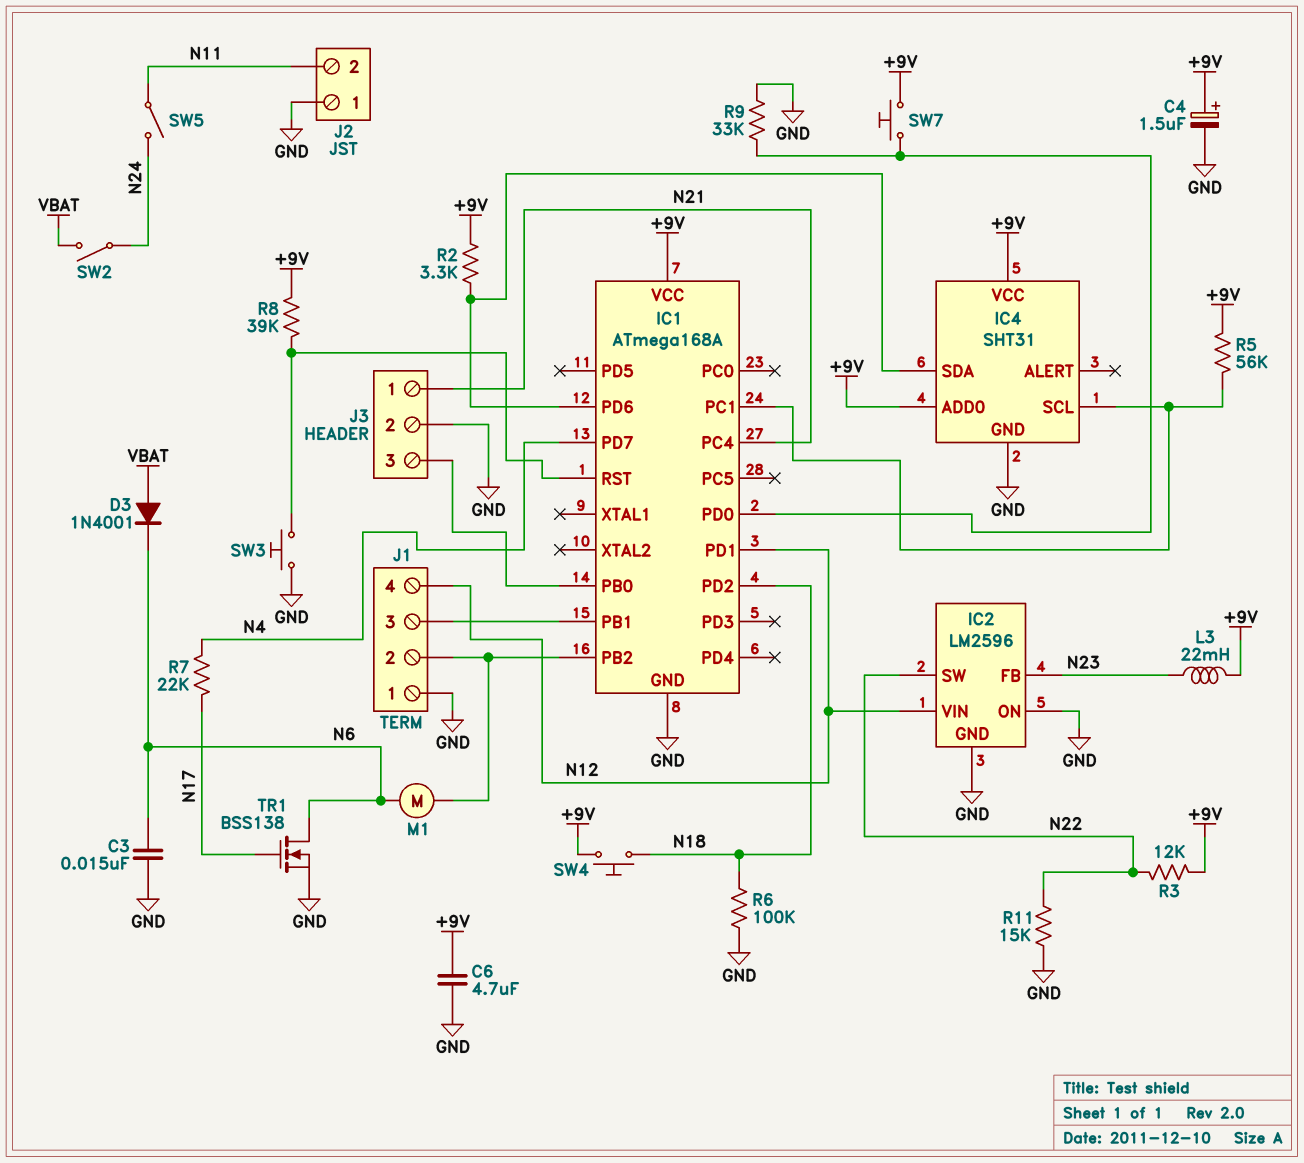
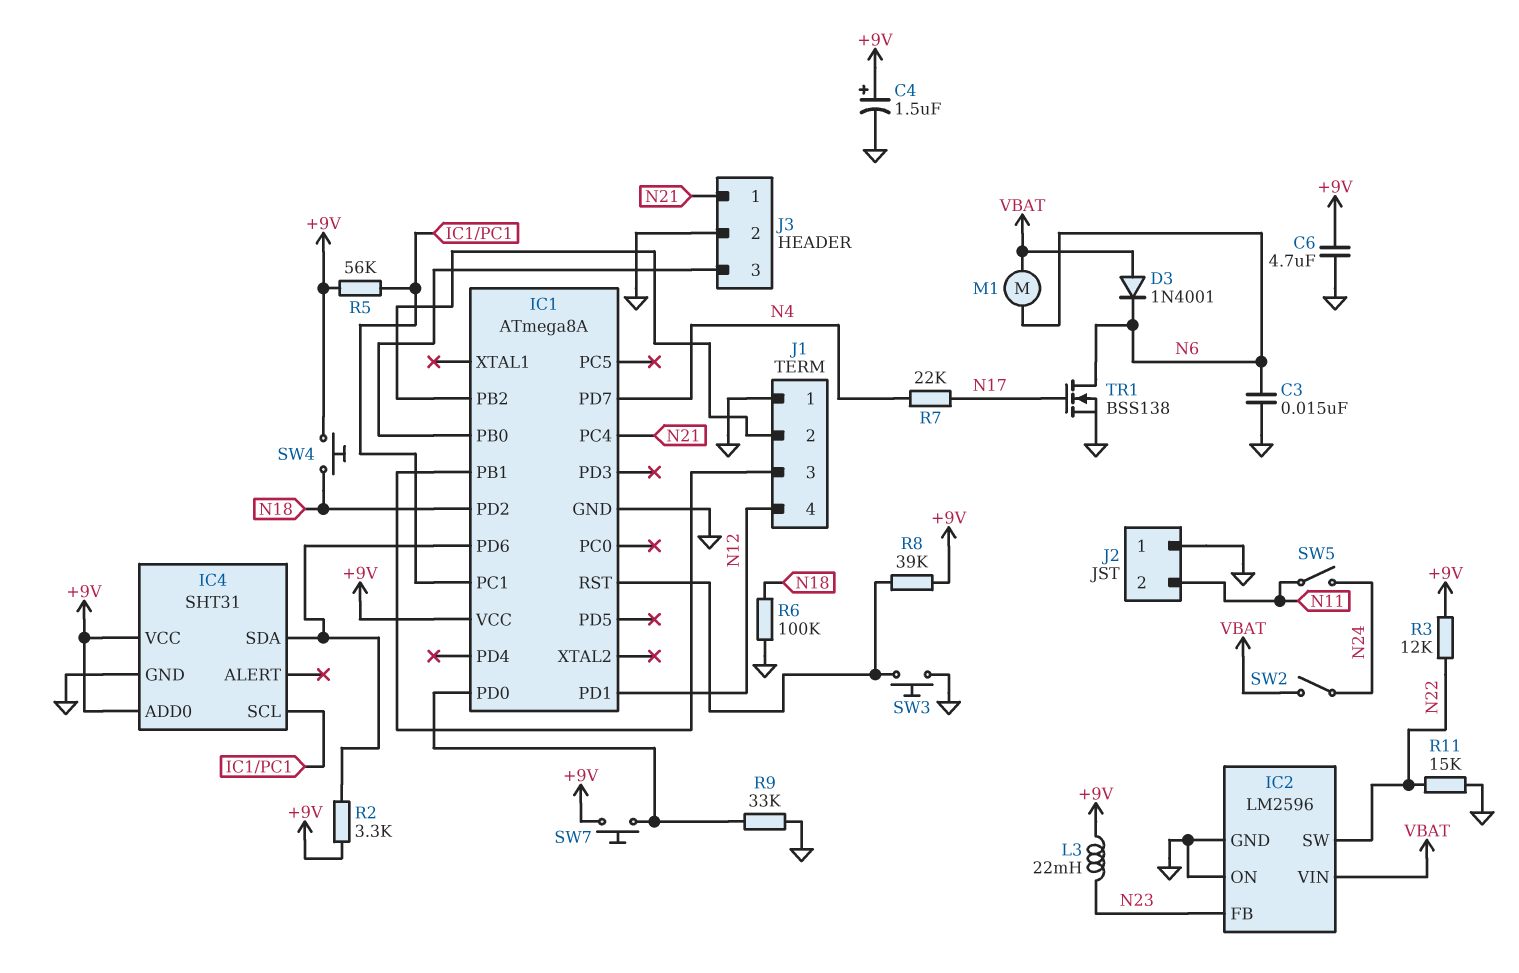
IC1: ATmega168A -> ATmega8A
IC2 pin VIN: N12 -> VBAT
M1: motor (IC1/PB2, N6) -> motor (N6, VBAT)

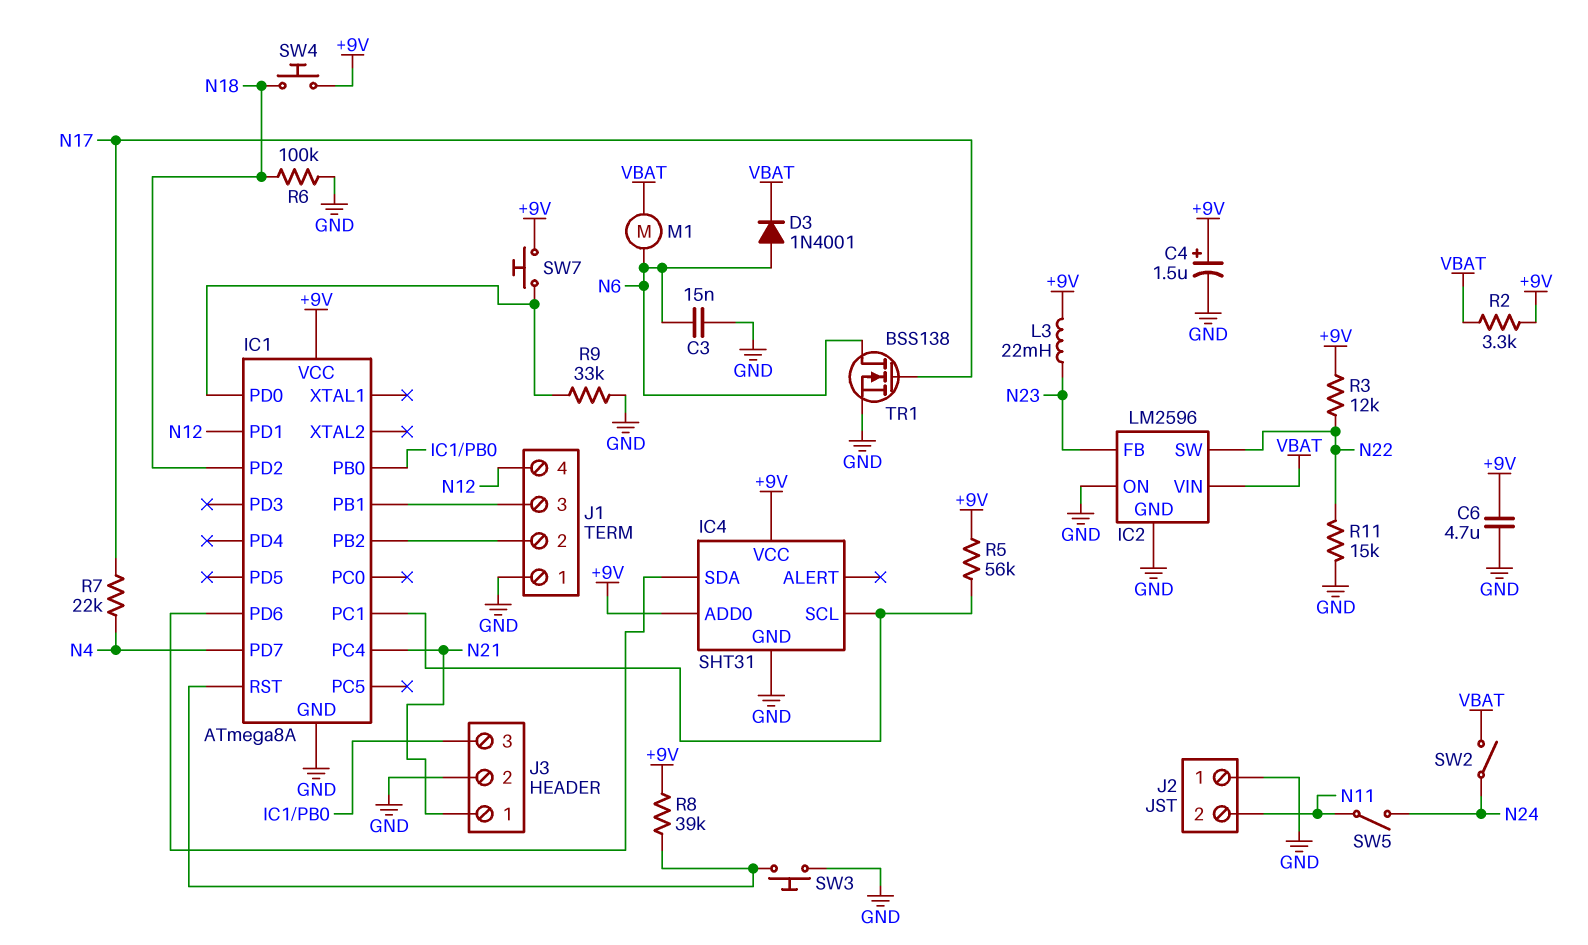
D3: diode 1N4001 (A VBAT, K N6) -> diode 1N4001 (A N6, K VBAT)
R2: 3.3k (+9V, IC1/PD6) -> 3.3k (+9V, VBAT)

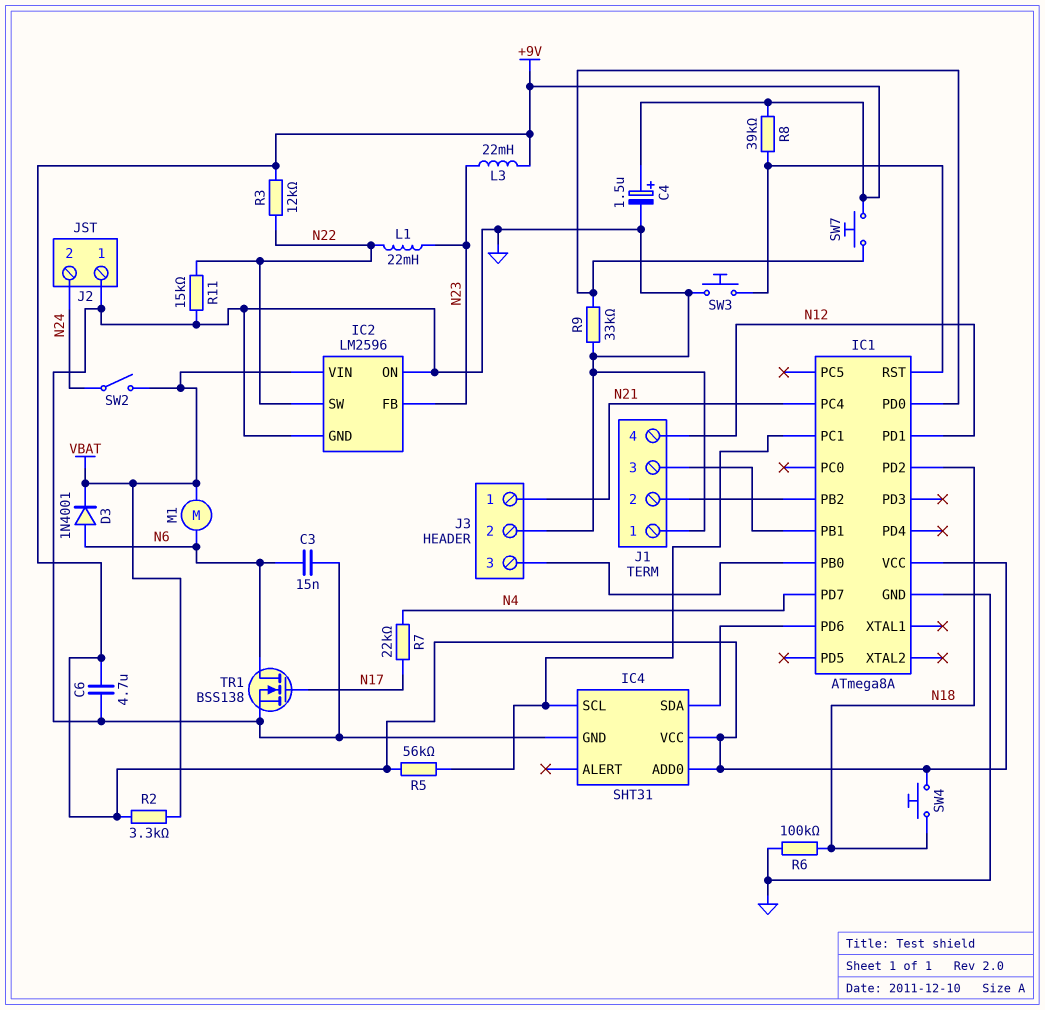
J2 pin 2: N11 -> N24
L1: none -> 22mH (N22, N23)
SW5: switch (N11, N24) -> none

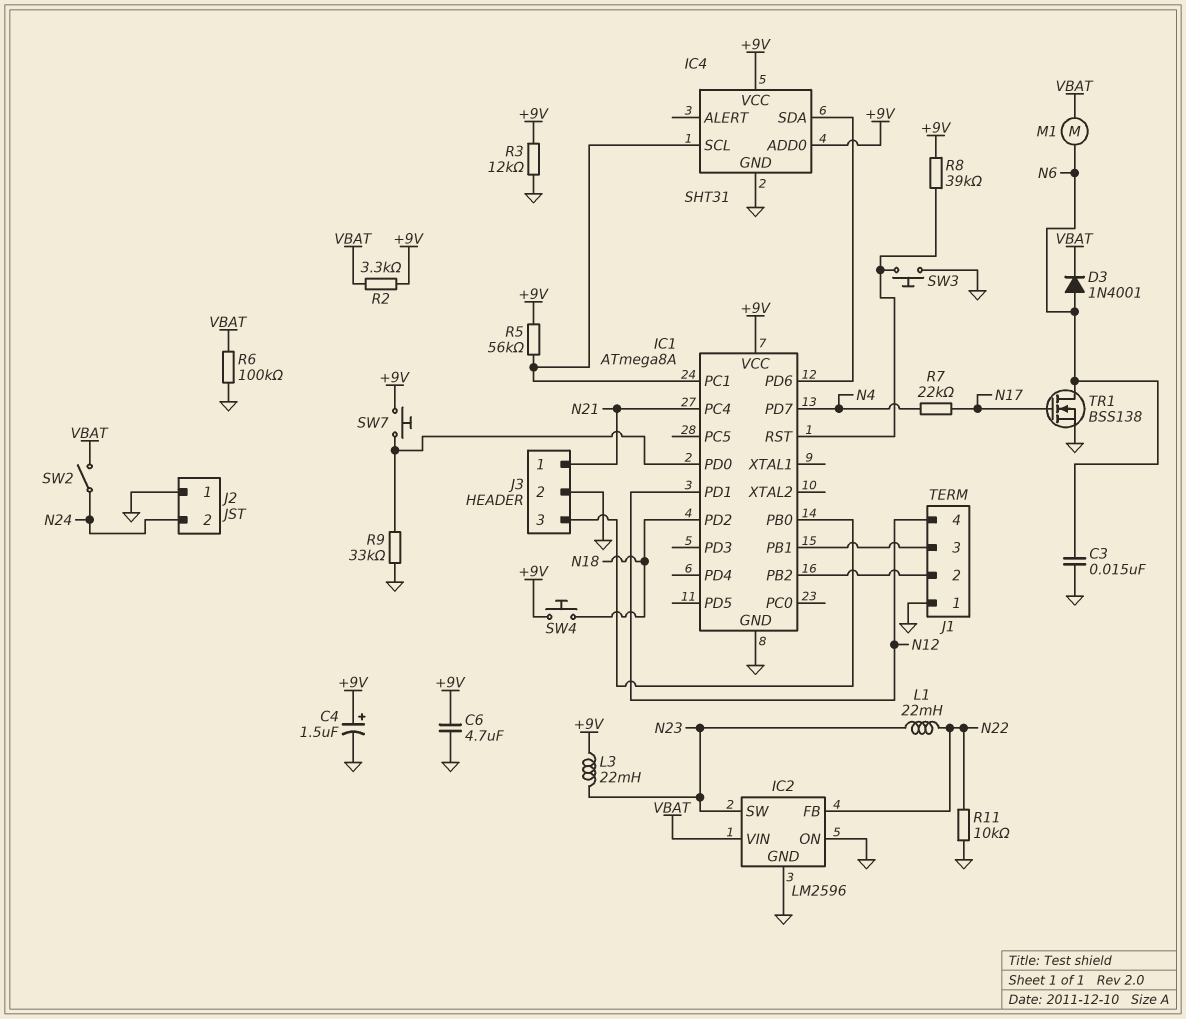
IC2 pin FB: N23 -> N22
IC2 pin SW: N22 -> N23
R3: 12k (+9V, N22) -> 12k (+9V, GND)
R6: 100k (GND, N18) -> 100k (GND, VBAT)
R11: 15k (GND, N22) -> 10k (GND, N22)

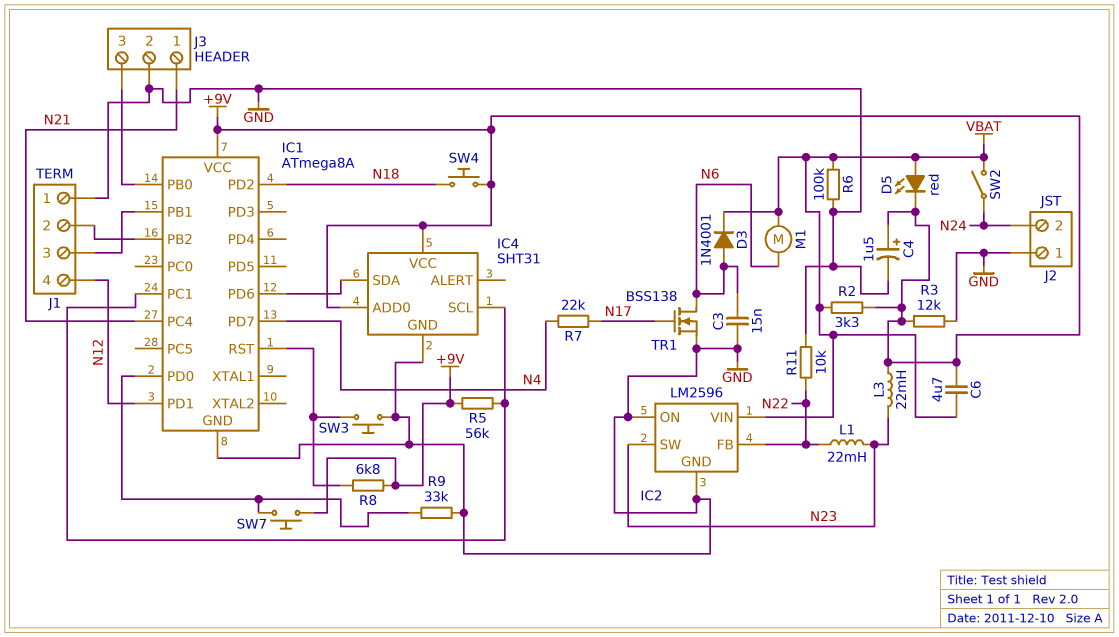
C6: 4.7uF (+9V, GND) -> 4.7uF (+9V, VBAT)
D5: none -> LED red (A VBAT, K +9V)
R8: 39k (+9V, IC1/RST) -> 6.8k (+9V, IC1/RST)

